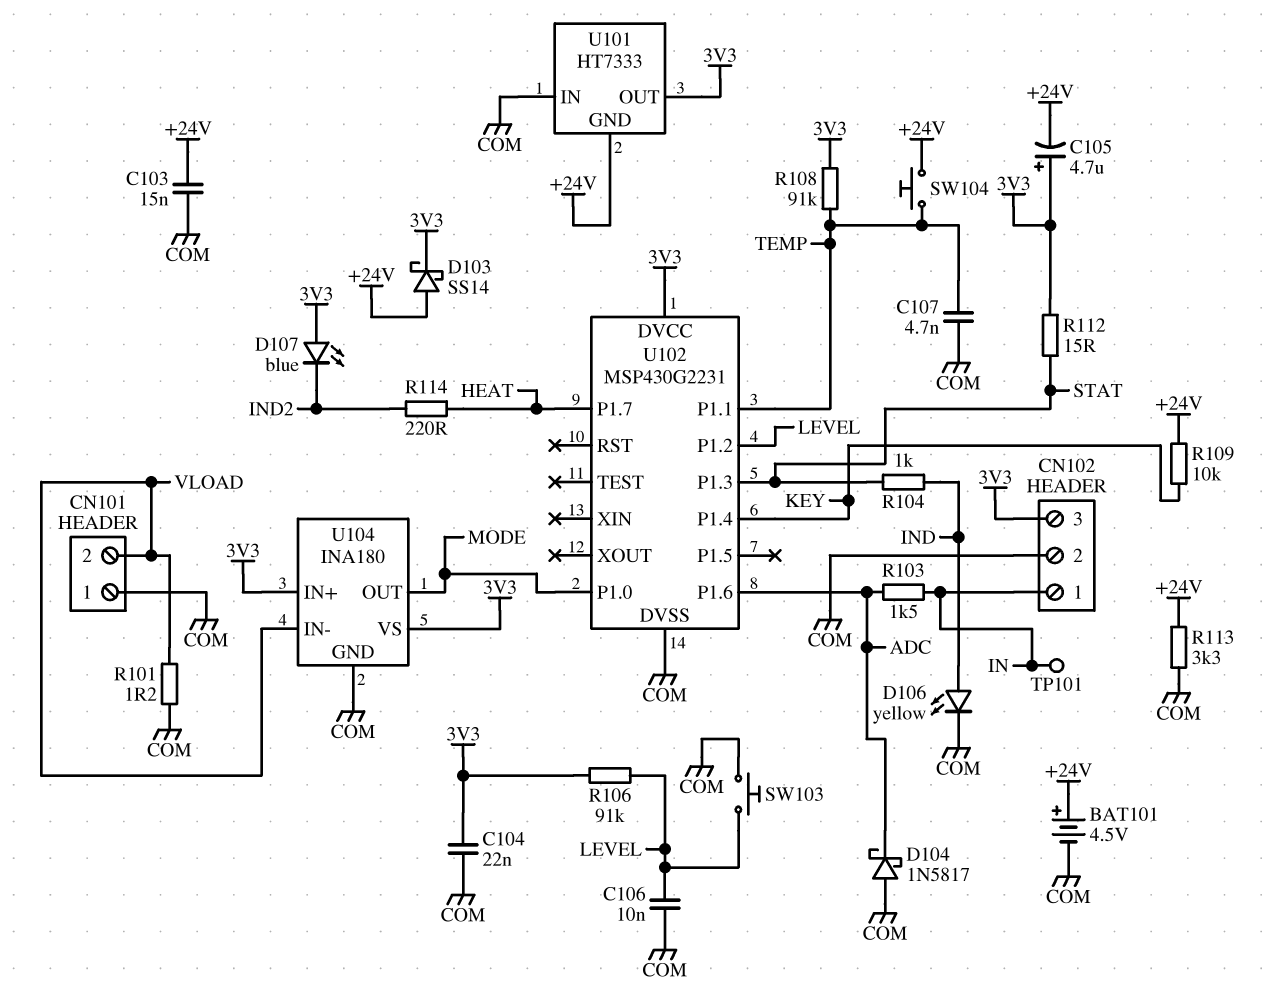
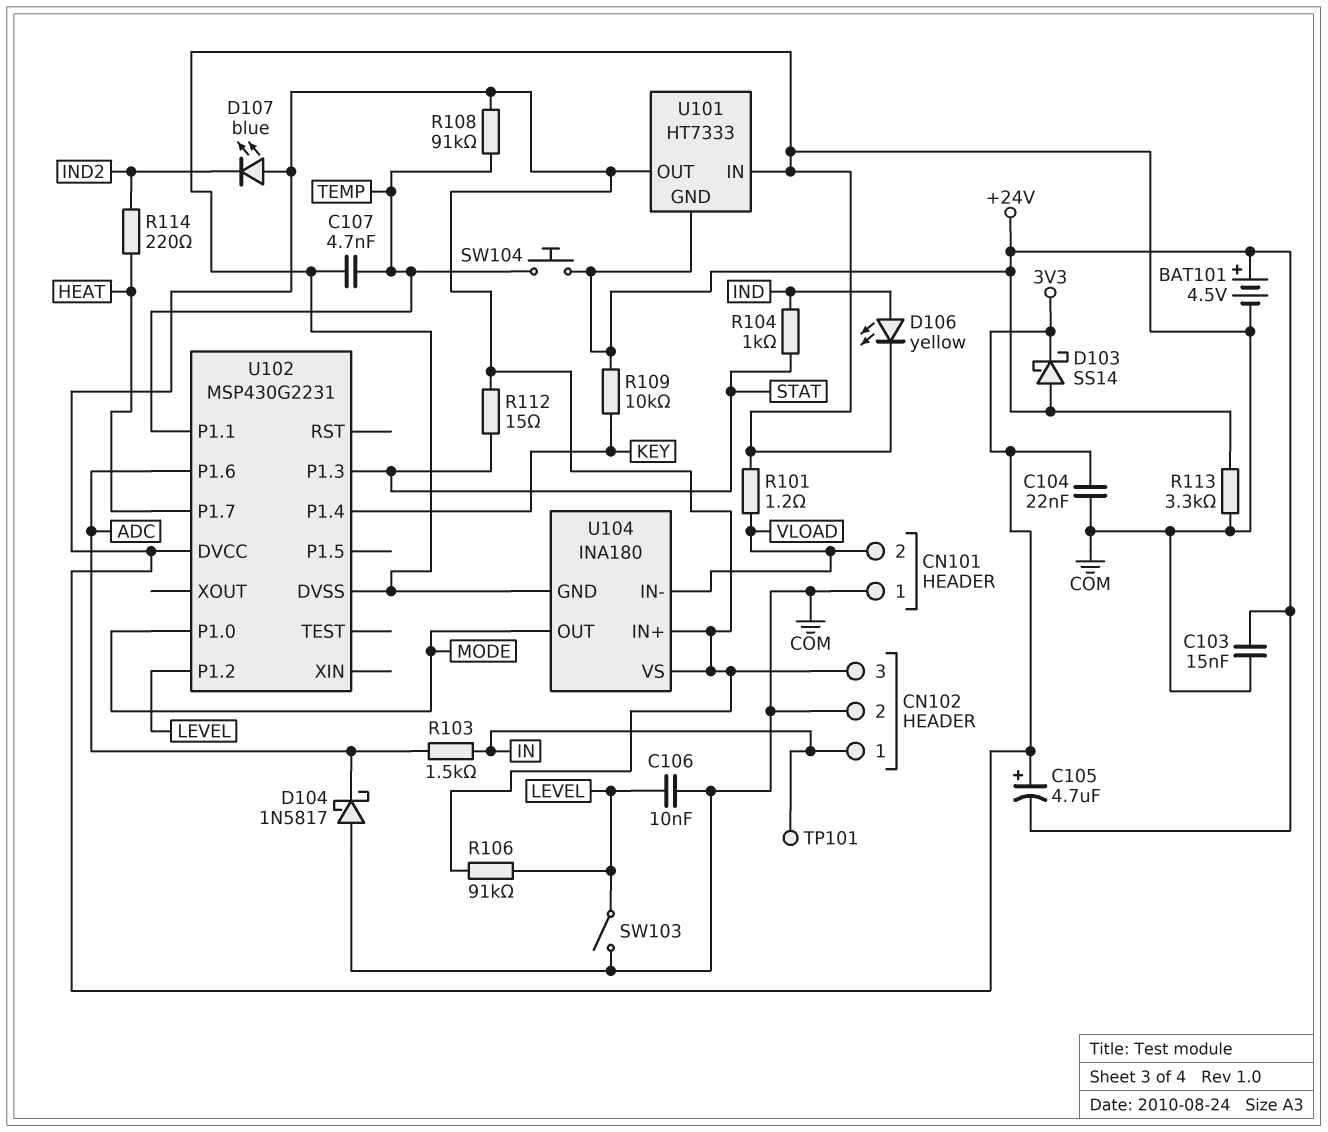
SW103: button (COM, LEVEL) -> switch (COM, LEVEL)

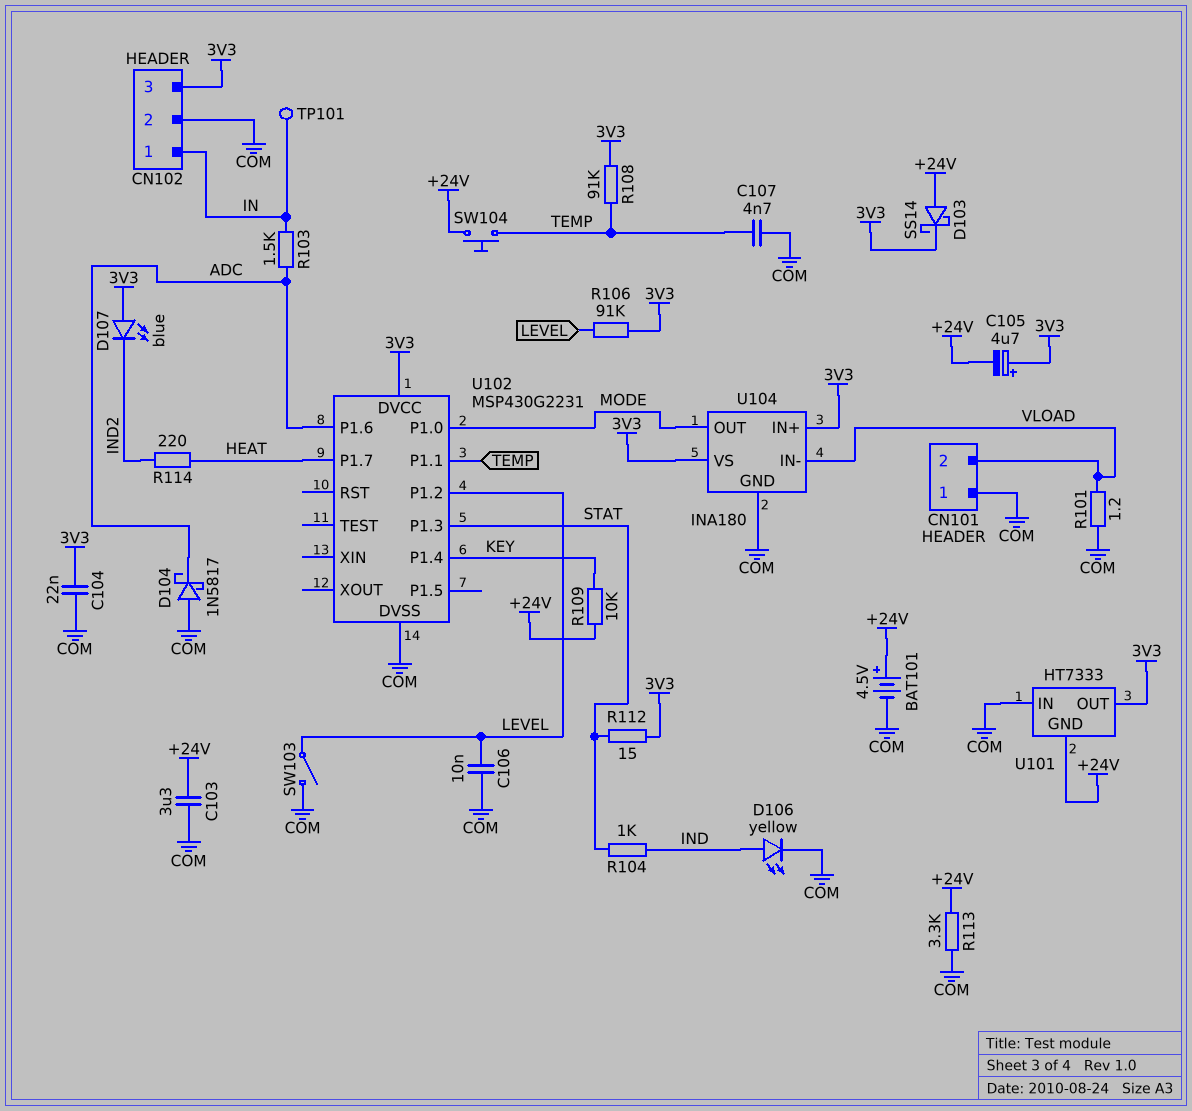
C103: 15nF (+24V, COM) -> 3.3uF (+24V, COM)

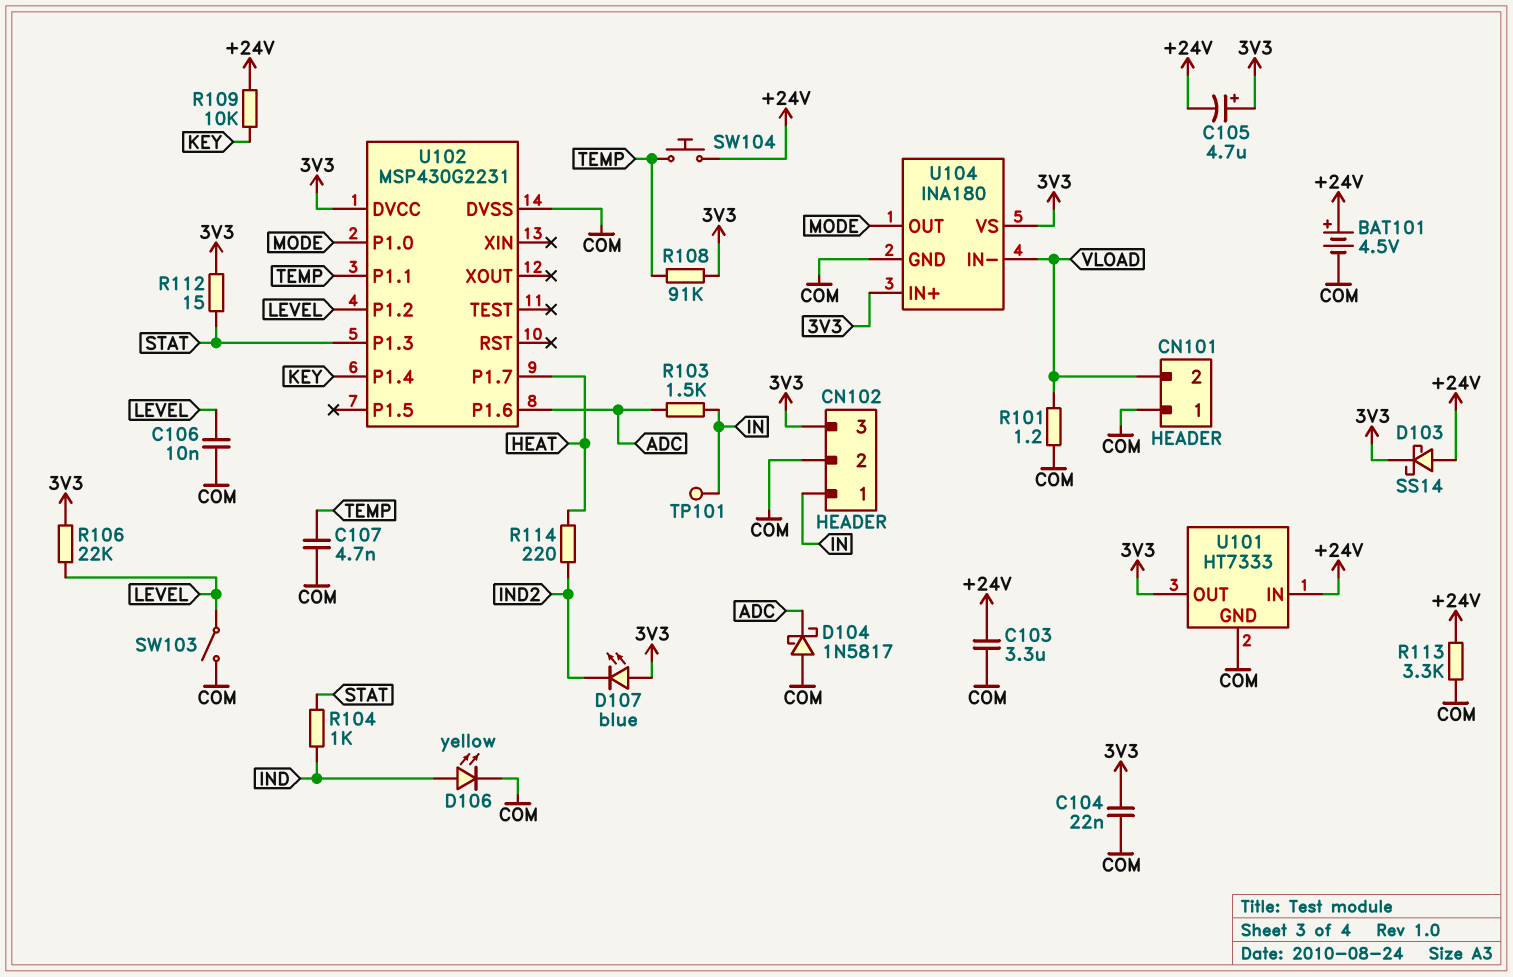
R106: 91k (3V3, LEVEL) -> 22k (3V3, LEVEL)
U101 pin GND: +24V -> COM
U101 pin IN: COM -> +24V

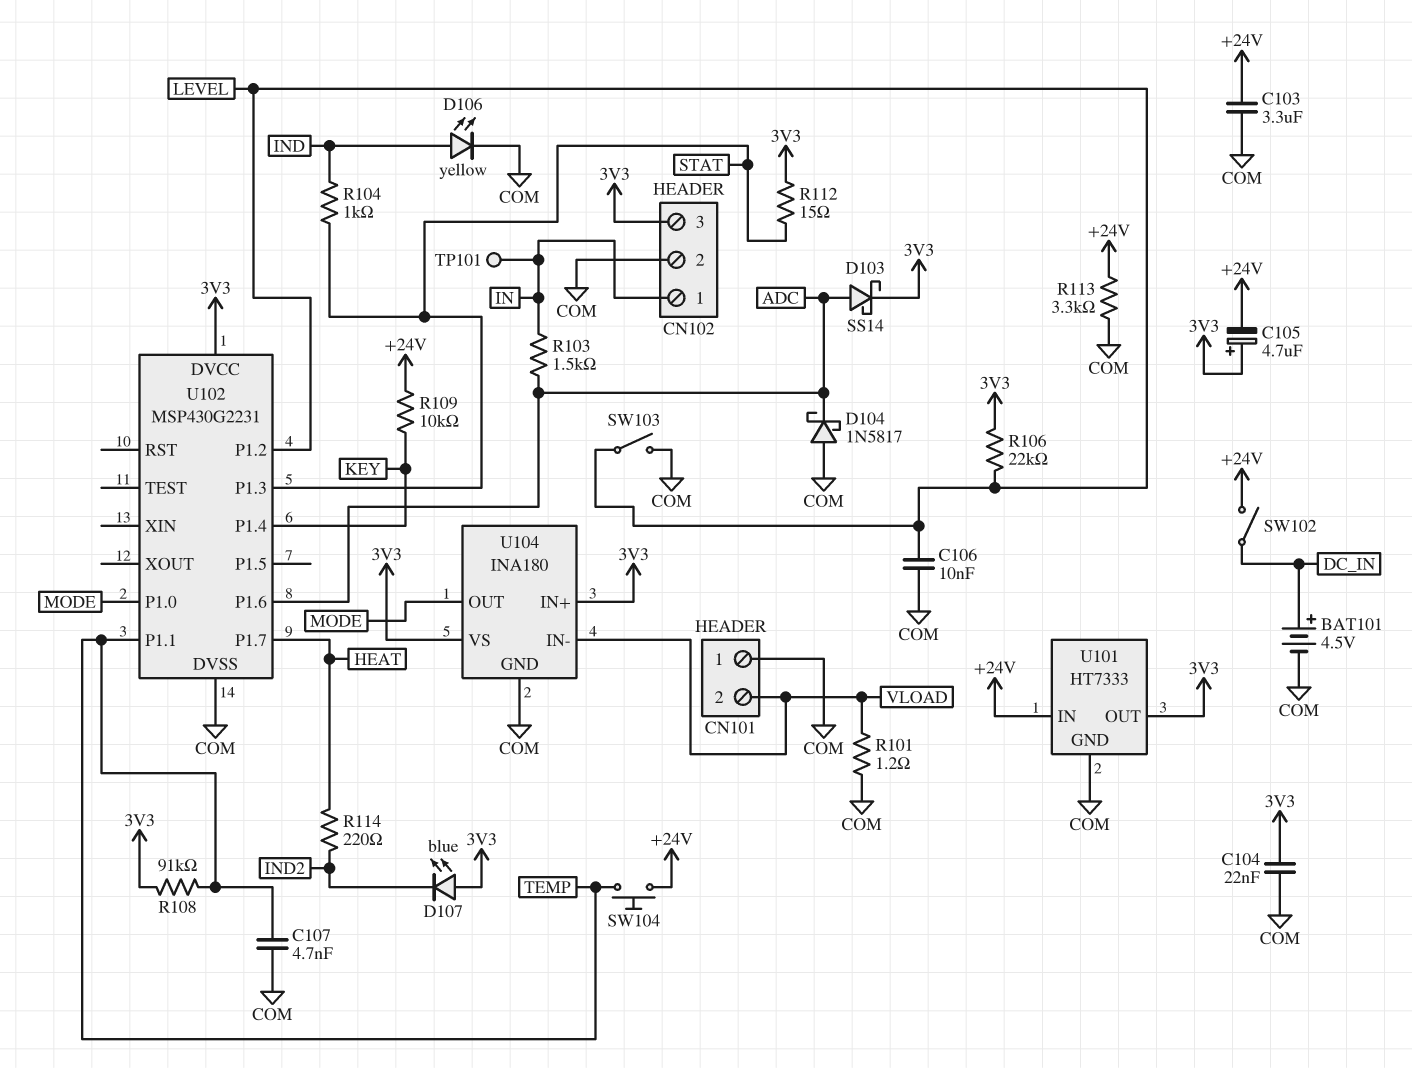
BAT101: 4.5V (plus +24V, minus COM) -> 4.5V (plus DC_IN, minus COM)
D103: schottky SS14 (A +24V, K 3V3) -> schottky SS14 (A ADC, K 3V3)
SW102: none -> switch (+24V, DC_IN)

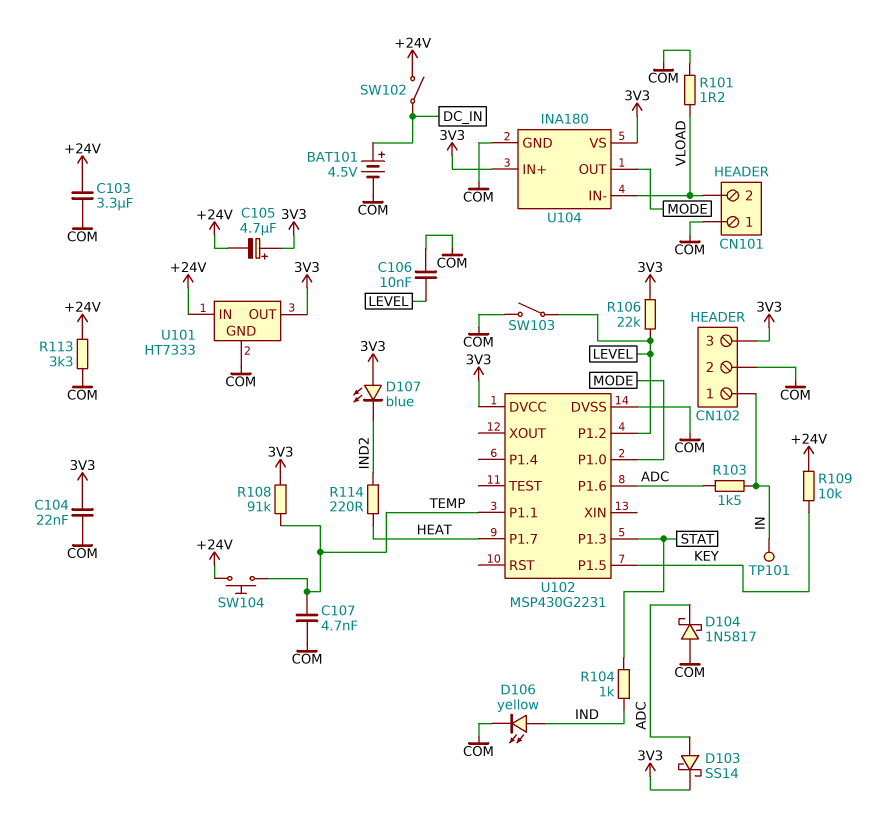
R112: 15 (3V3, STAT) -> none
U102 pin P1.4: KEY -> none
U102 pin P1.5: none -> KEY

